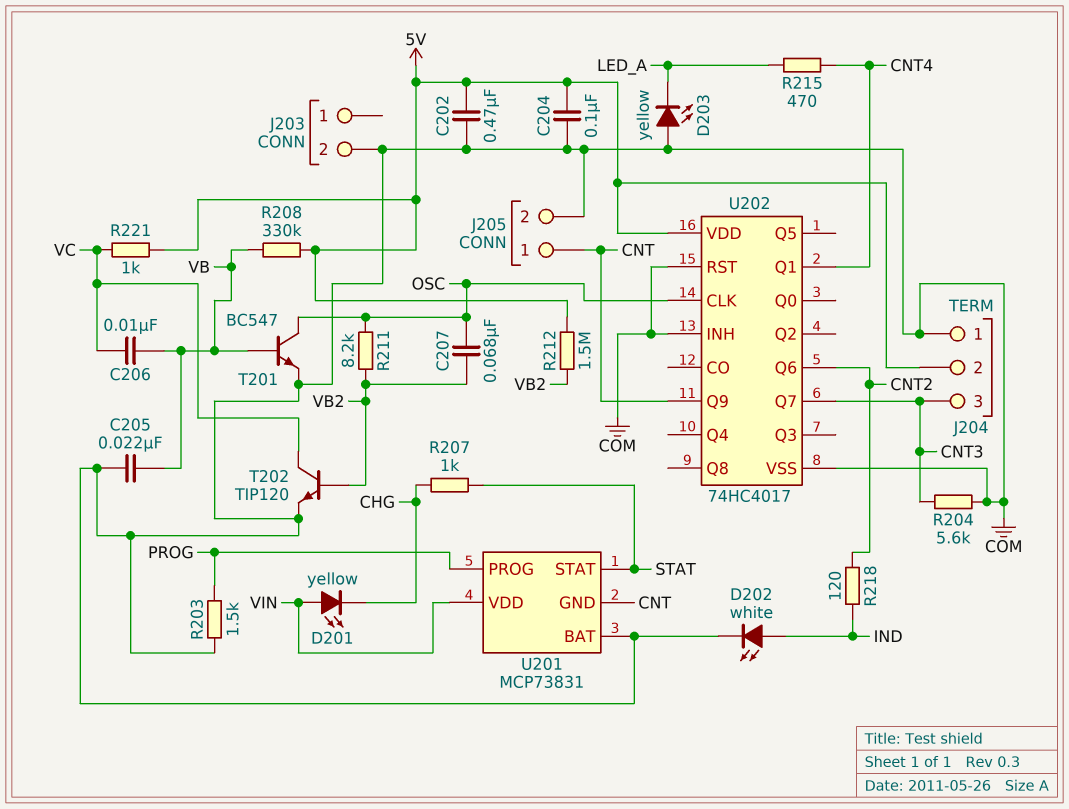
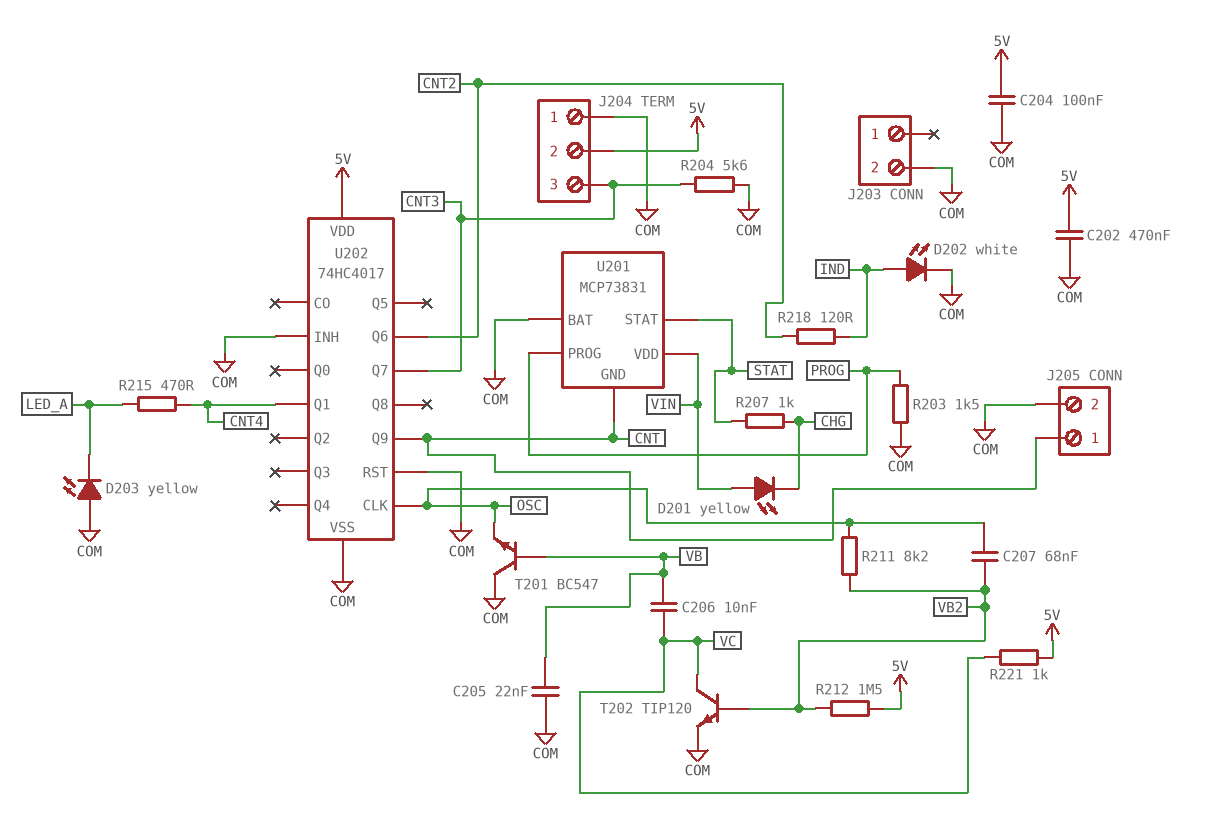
R208: 330k (5V, VB) -> none
T201: NPN BC547 (B VB, C OSC, E COM) -> NPN BC547 (B VB, C COM, E OSC)

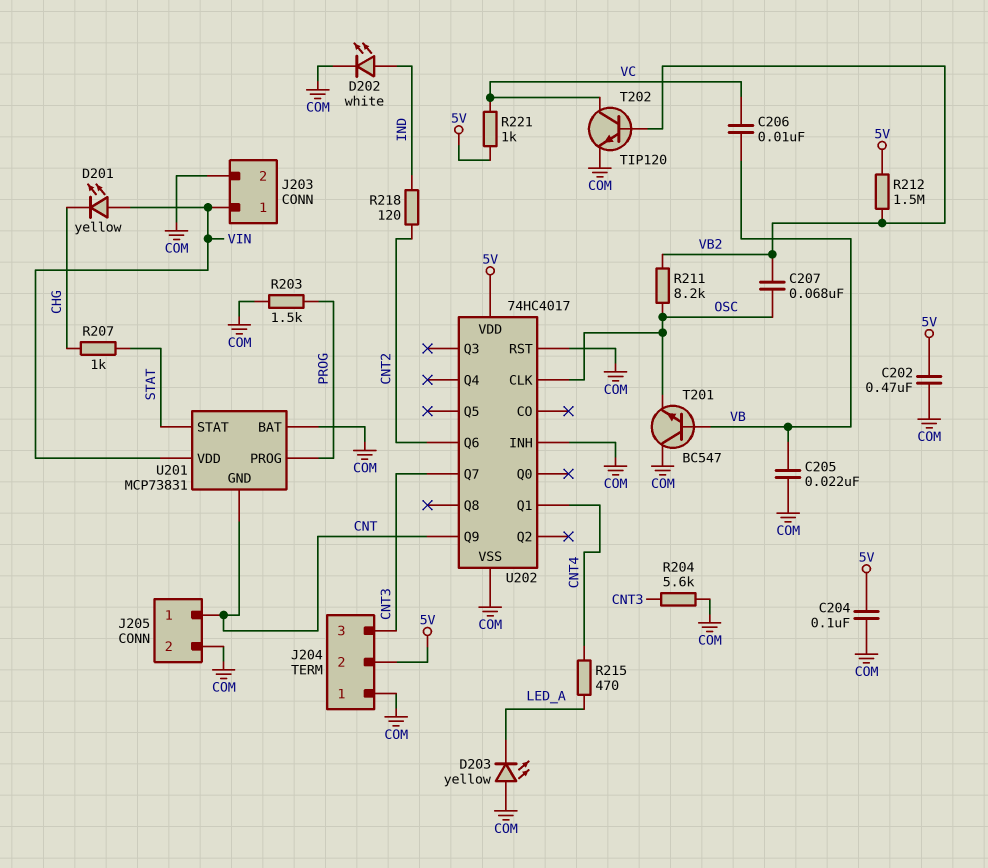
J203 pin 1: none -> VIN

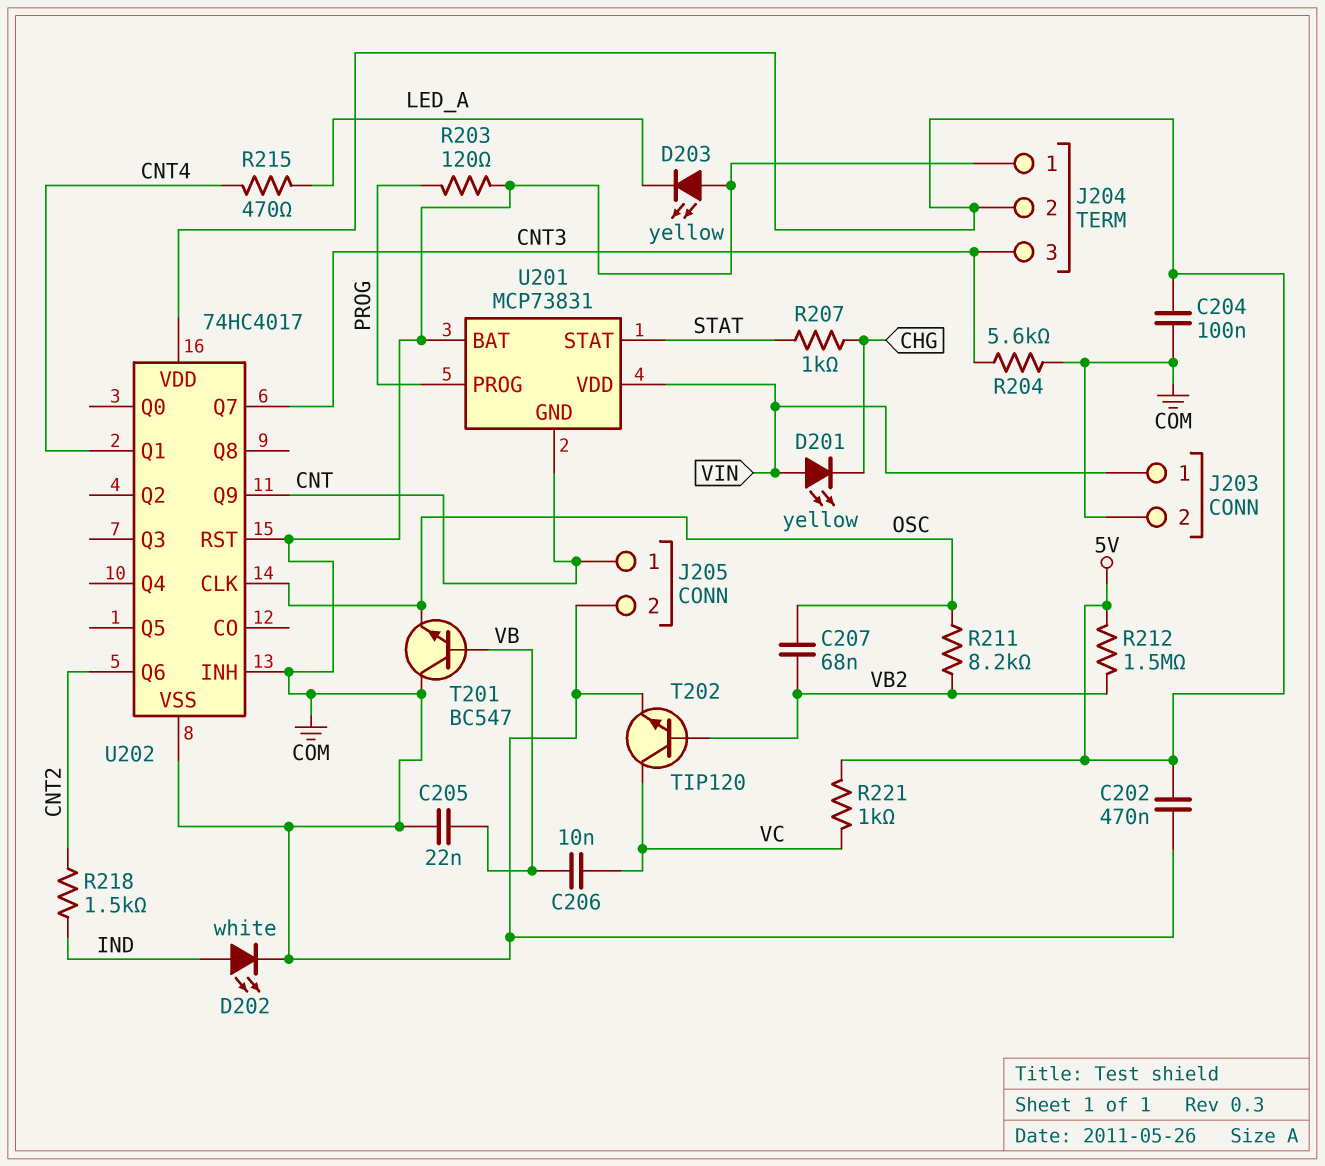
R203: 1.5k (COM, PROG) -> 120 (COM, PROG)
R218: 120 (CNT2, IND) -> 1.5k (CNT2, IND)

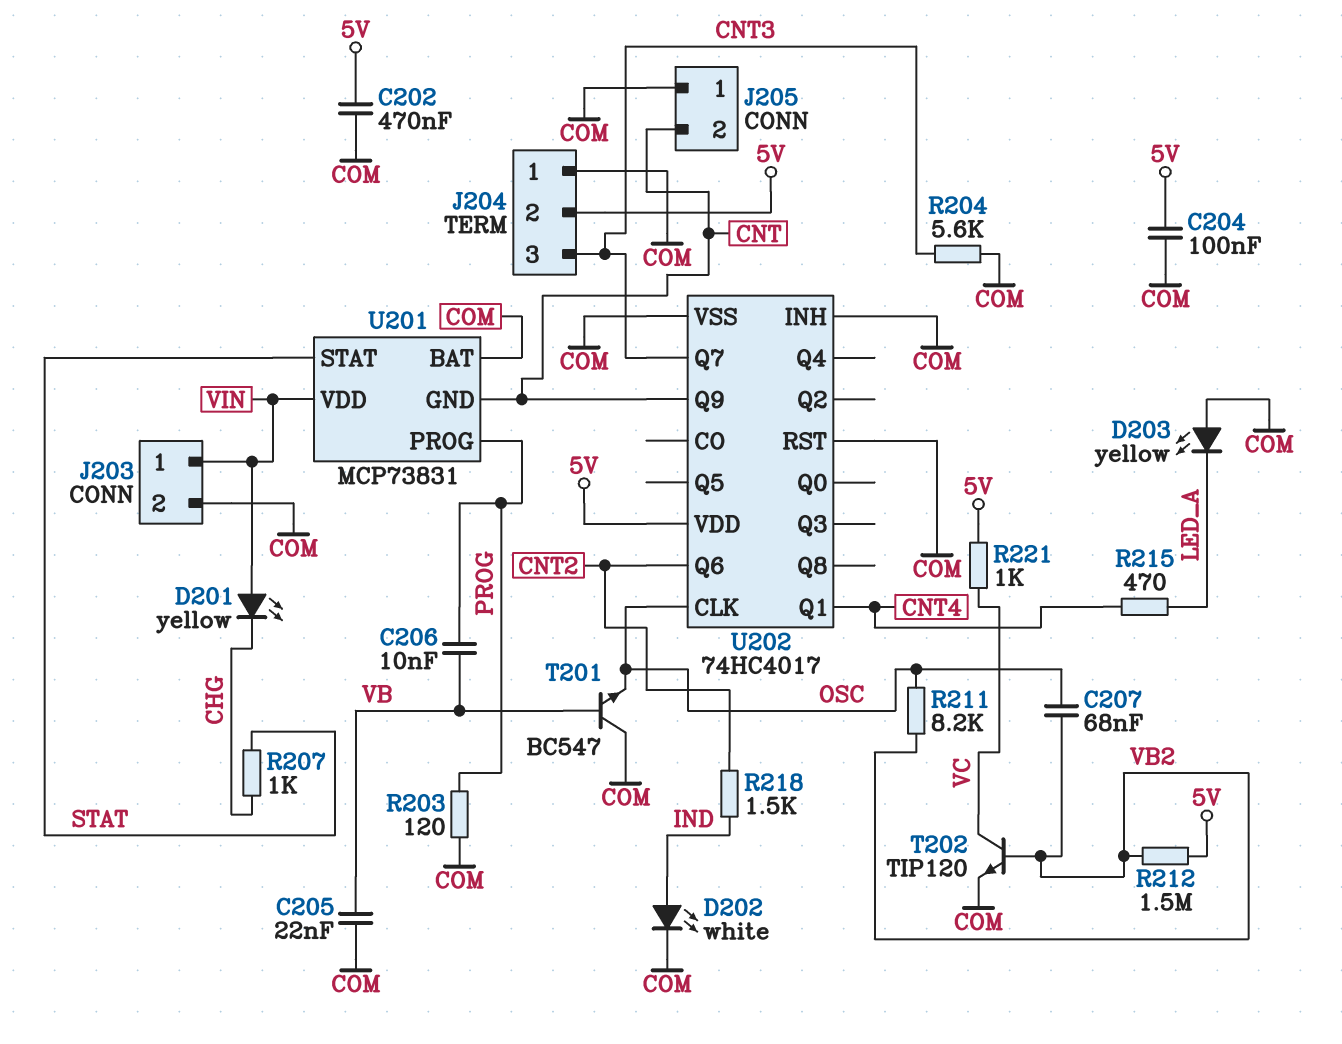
C206: 10nF (VB, VC) -> 10nF (PROG, VB)
J205 pin 1: CNT -> COM
J205 pin 2: COM -> CNT

